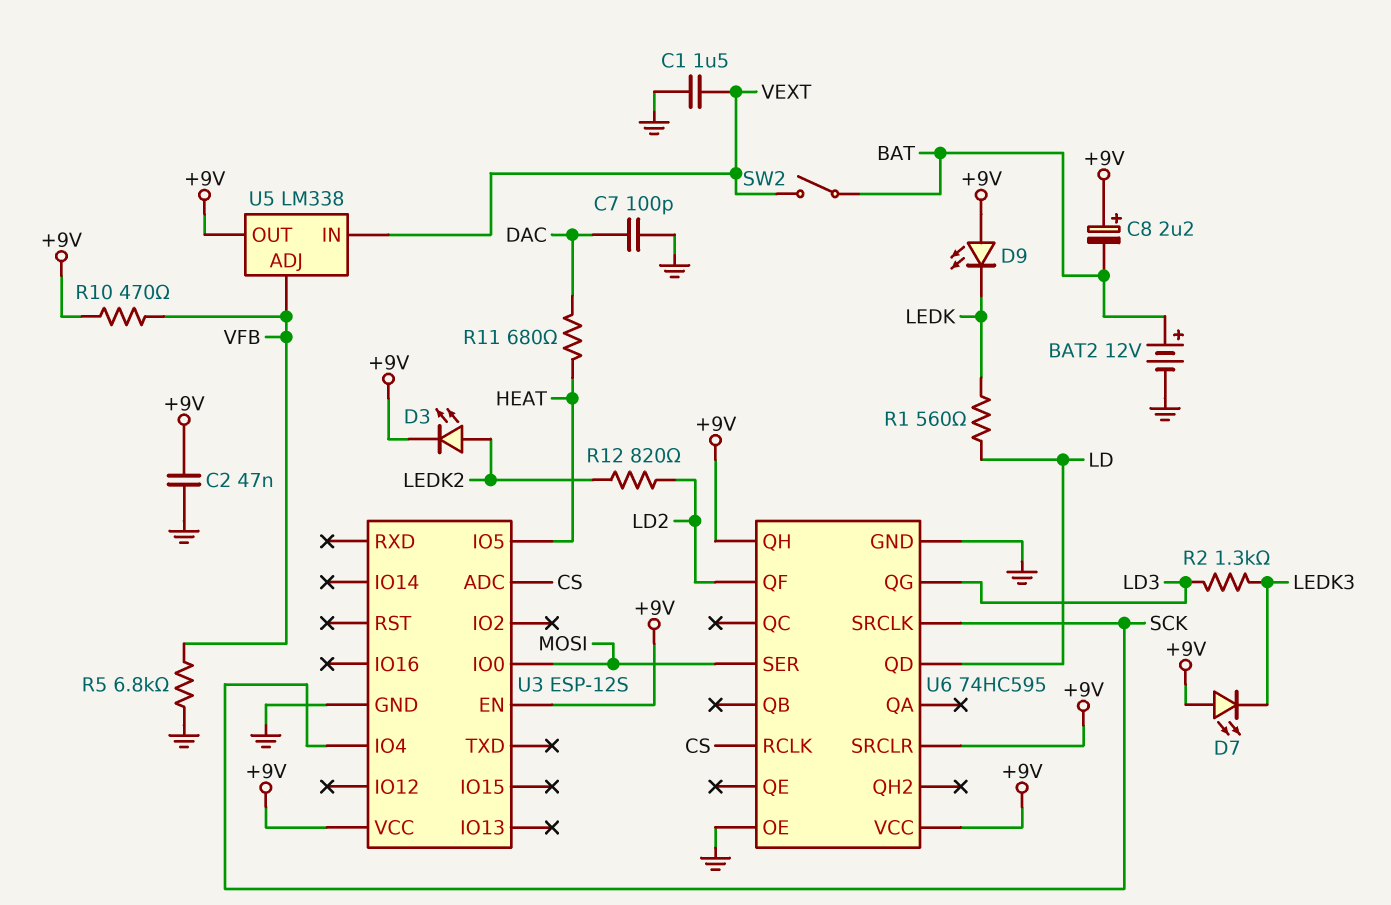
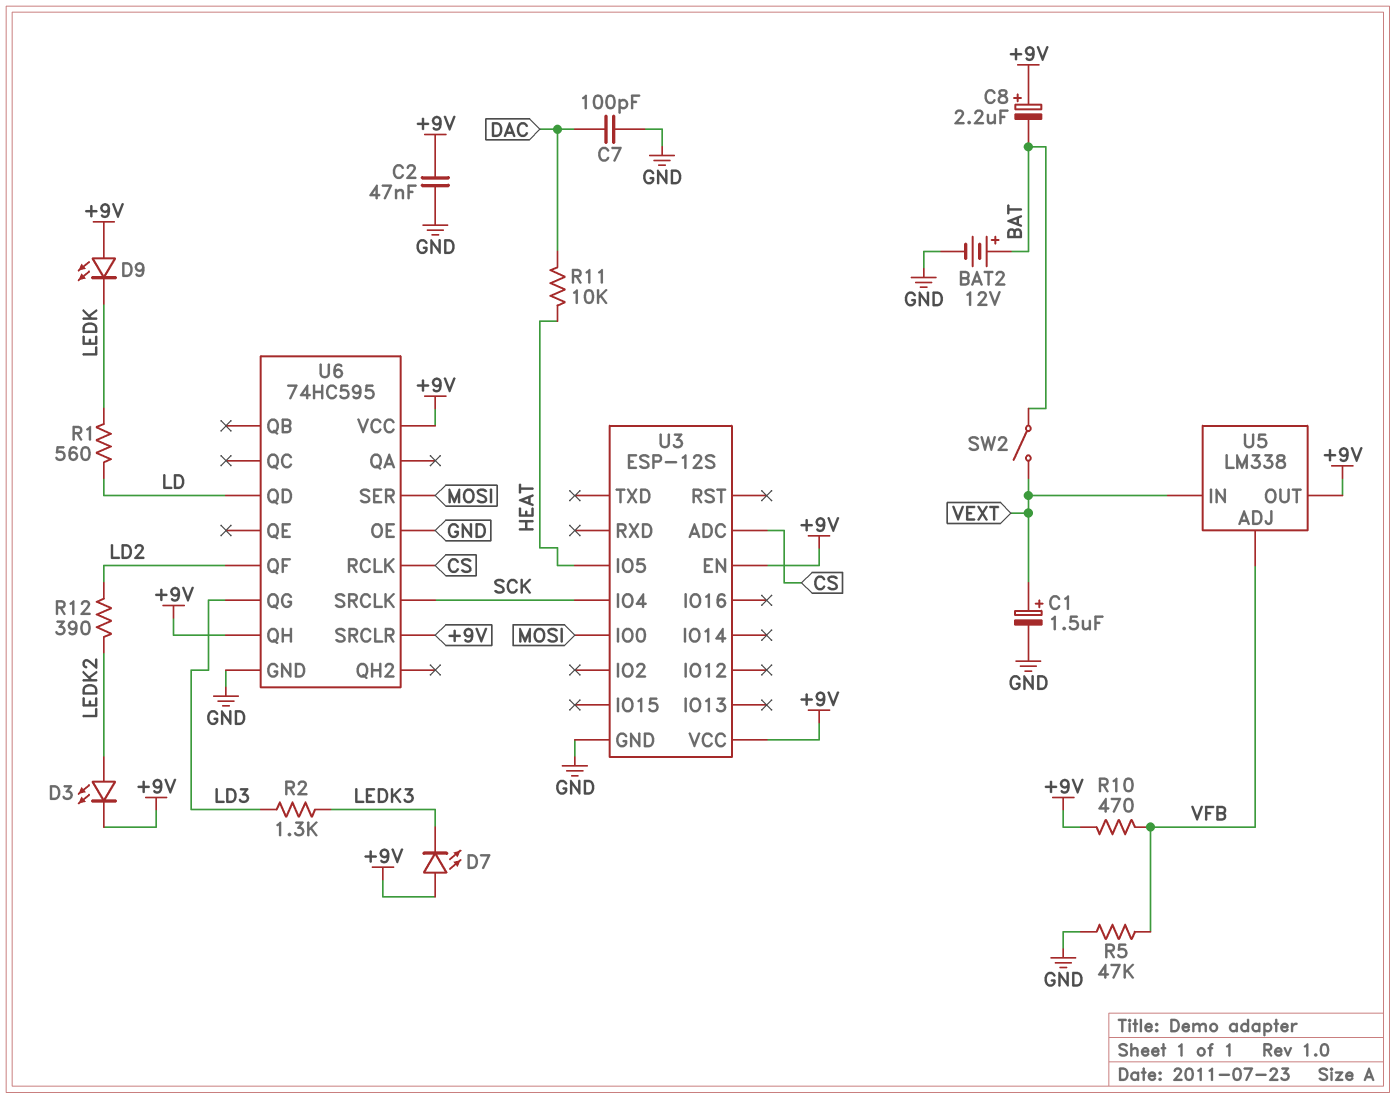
C1: 1.5uF (GND, VEXT) -> 1.5uF (plus VEXT, minus GND)
R5: 6.8k (GND, VFB) -> 47k (GND, VFB)
R11: 680 (DAC, HEAT) -> 10k (DAC, HEAT)
R12: 820 (LD2, LEDK2) -> 390 (LD2, LEDK2)

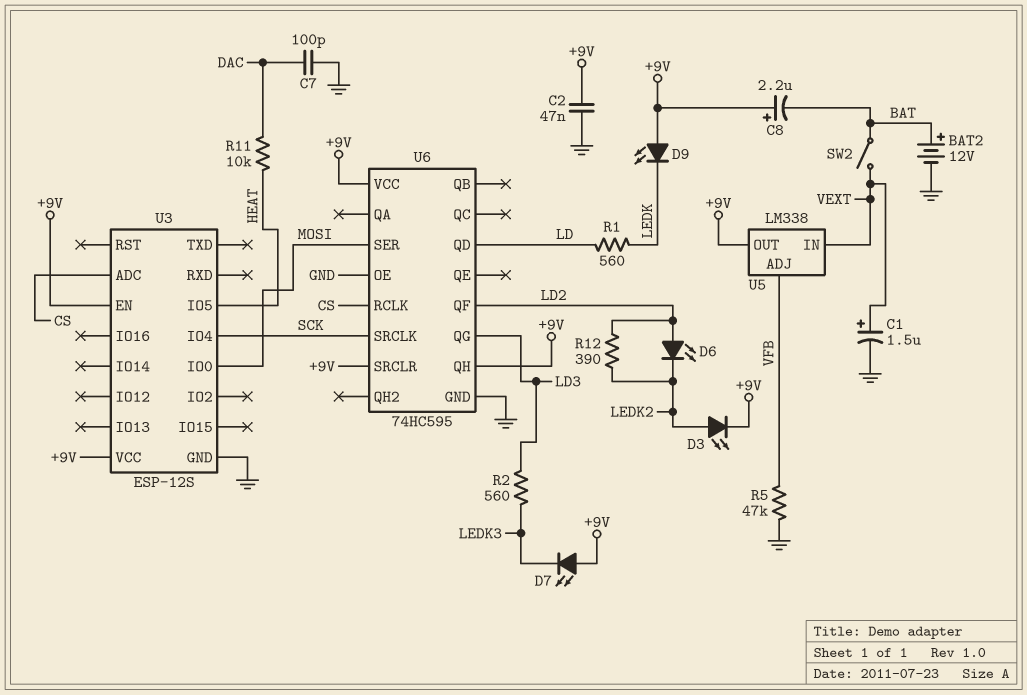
D6: none -> LED (A LD2, K LEDK2)
R2: 1.3k (LD3, LEDK3) -> 560 (LD3, LEDK3)
R10: 470 (+9V, VFB) -> none

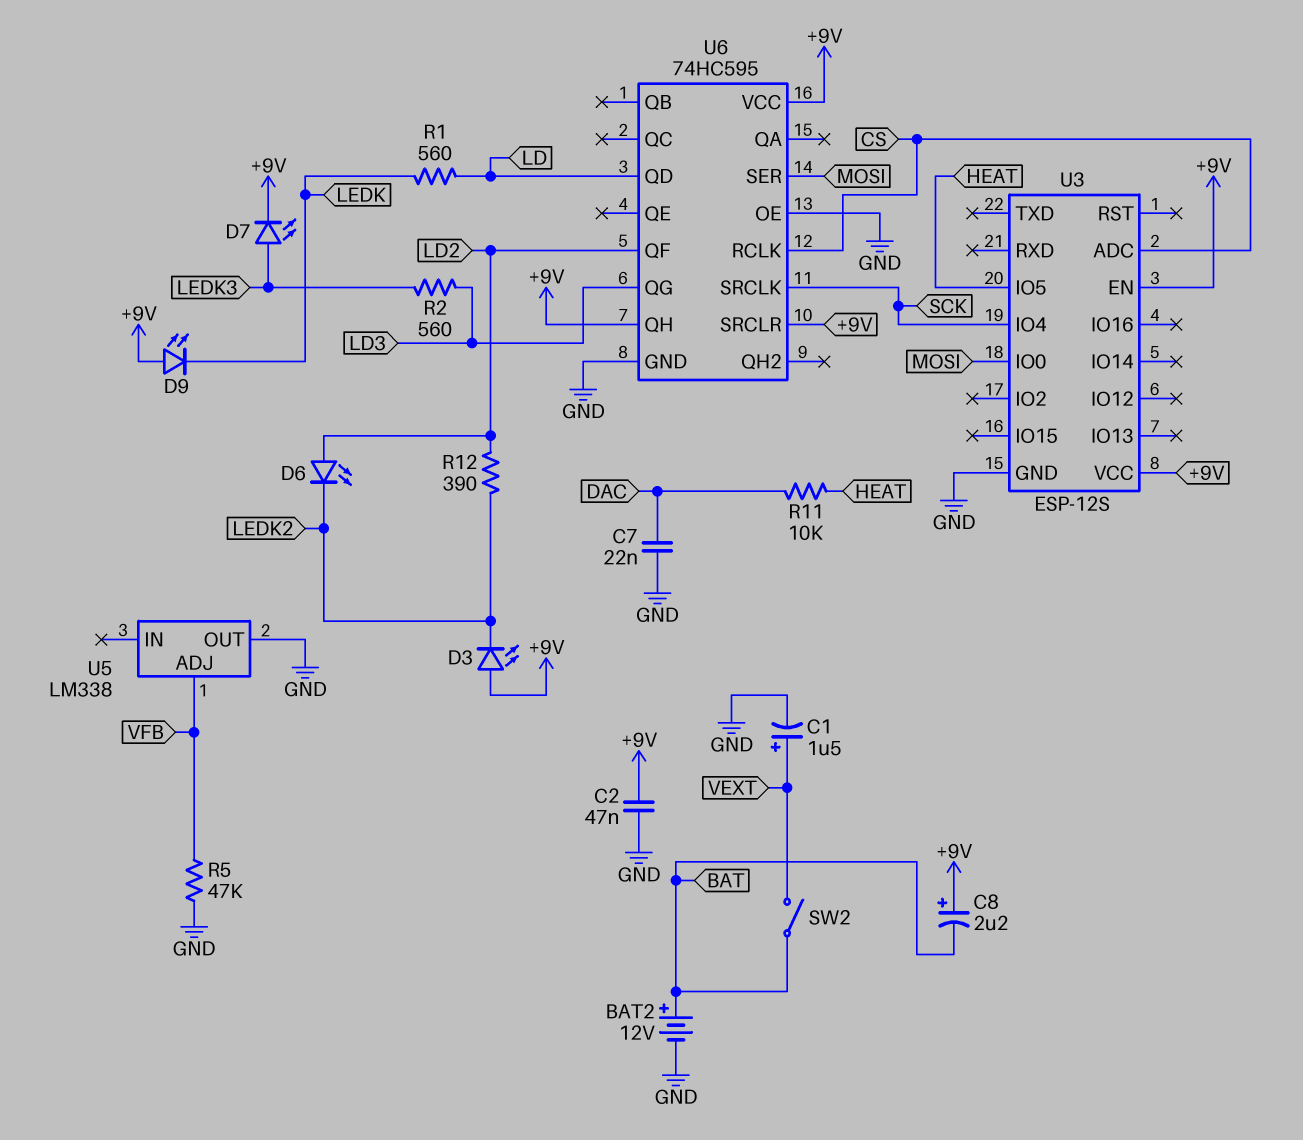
C7: 100pF (DAC, GND) -> 22nF (DAC, GND)
D3: LED (A LEDK2, K +9V) -> LED (A +9V, K LEDK2)
D7: LED (A +9V, K LEDK3) -> LED (A LEDK3, K +9V)
U5 pin IN: VEXT -> none
U5 pin OUT: +9V -> GND

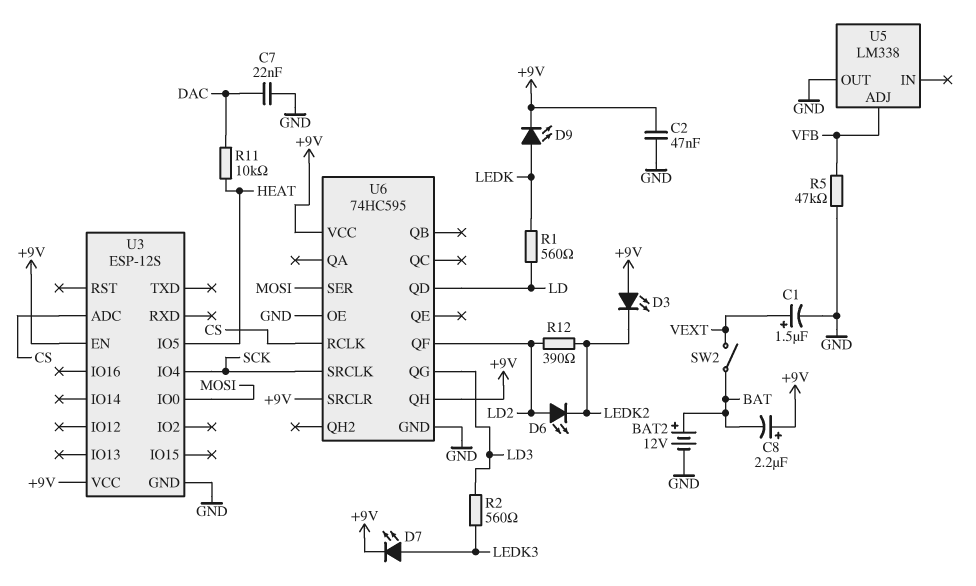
D9: LED (A +9V, K LEDK) -> LED (A LEDK, K +9V)

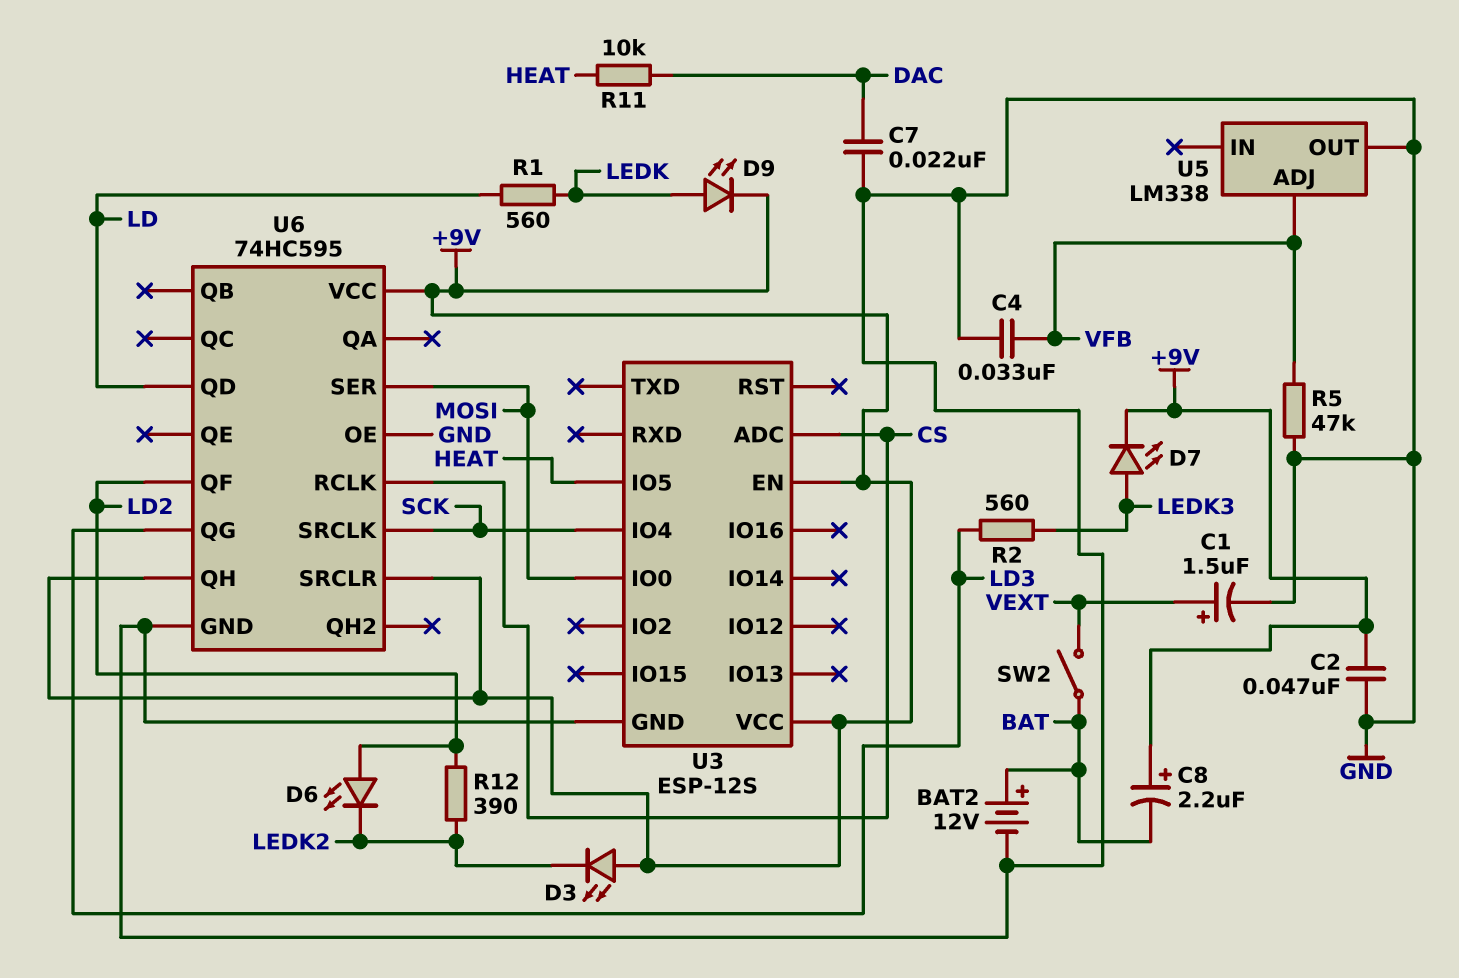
C4: none -> 33nF (GND, VFB)

